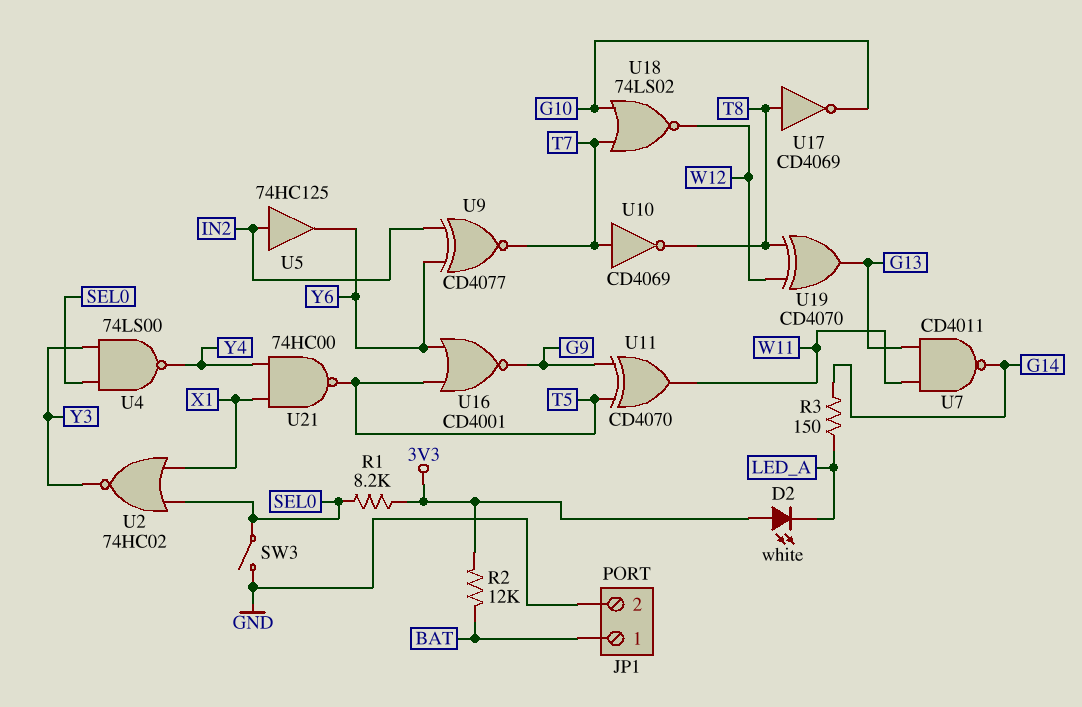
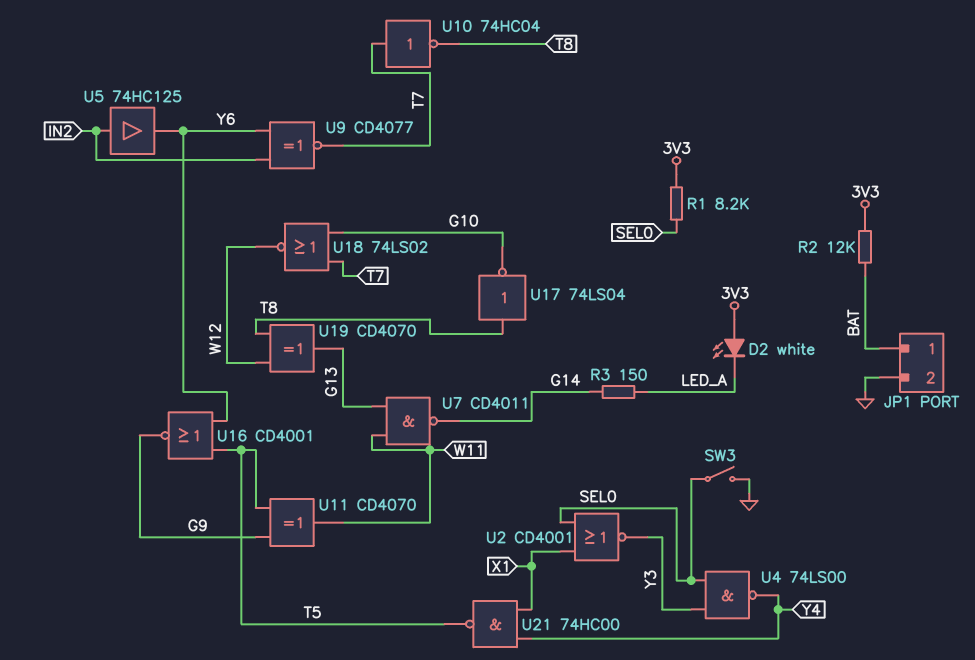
U2: NOR 74HC02 (in SEL0, in X1, out Y3) -> NOR CD4001 (in SEL0, in X1, out Y3)
U10: NOT CD4069 (in T7, out T8) -> NOT 74HC04 (in T7, out T8)
U17: NOT CD4069 (in T8, out G10) -> NOT 74LS04 (in T8, out G10)

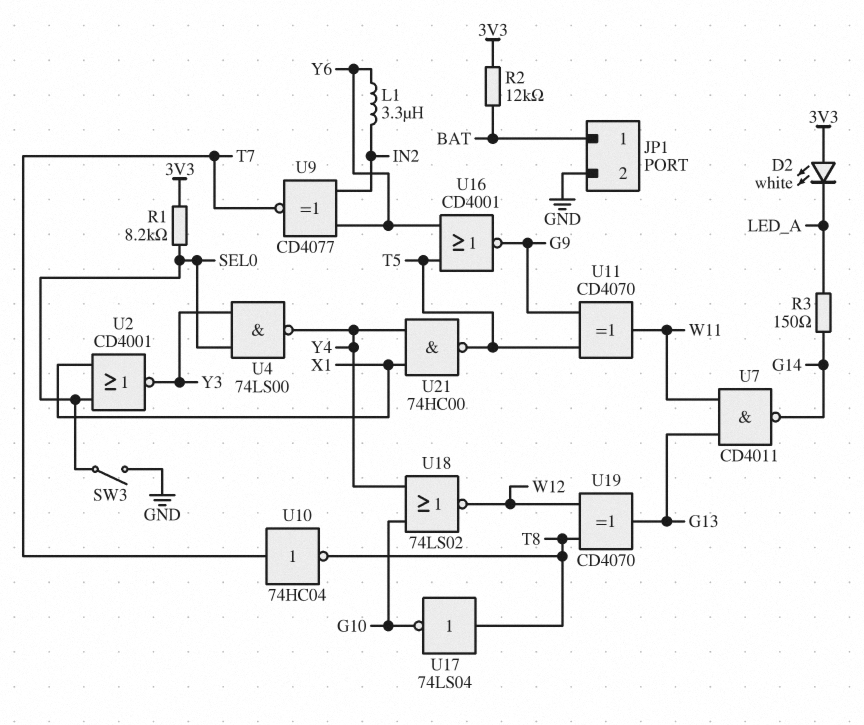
L1: none -> 3.3uH (IN2, Y6)
U5: buffer 74HC125 (in IN2, out Y6) -> none
U18: NOR 74LS02 (in G10, in T7, out W12) -> NOR 74LS02 (in G10, in Y4, out W12)

